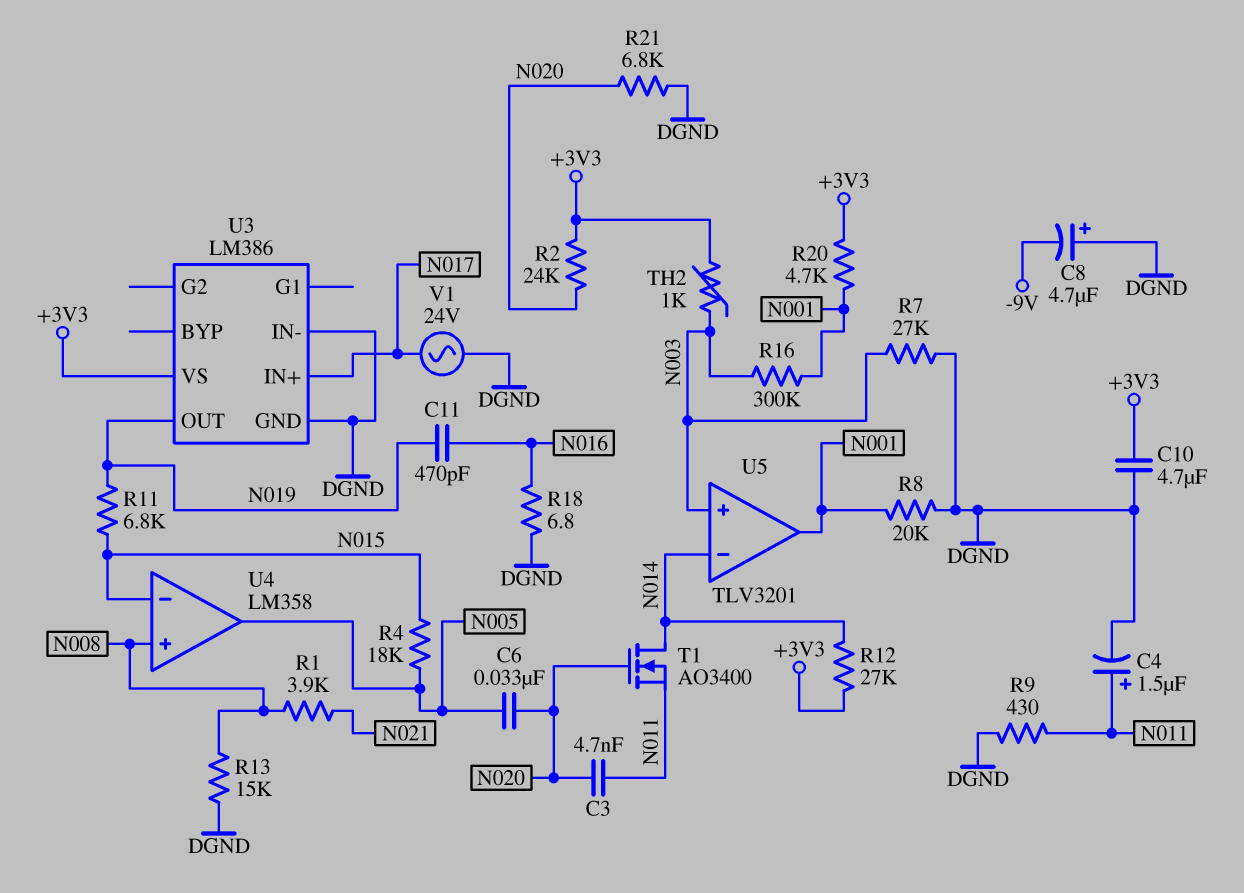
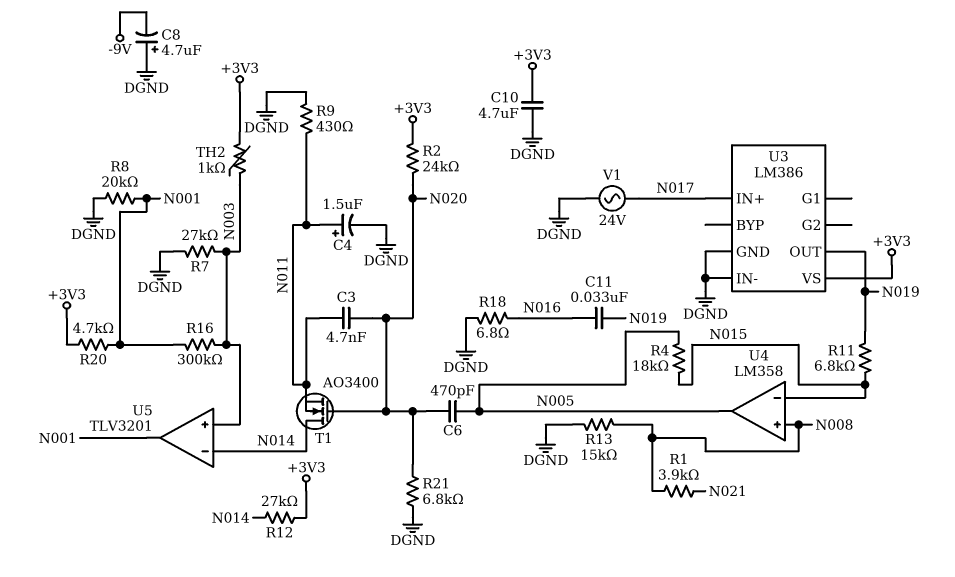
C6: 33nF (N005, N020) -> 470pF (N005, N020)
C11: 470pF (N016, N019) -> 33nF (N016, N019)

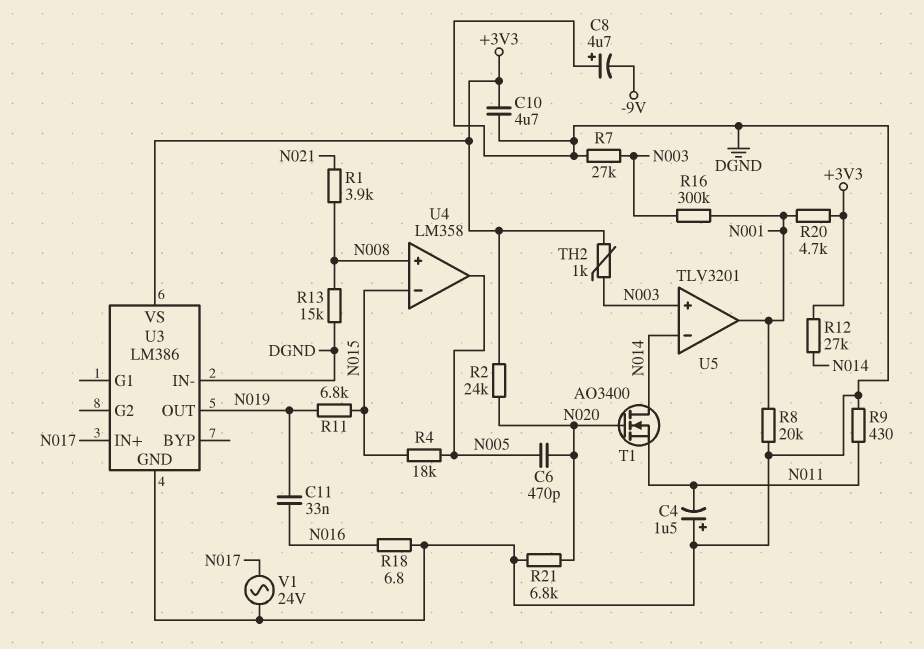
C3: 4.7nF (N011, N020) -> none
C4: 1.5uF (plus N011, minus DGND) -> 1.5uF (plus DGND, minus N011)

